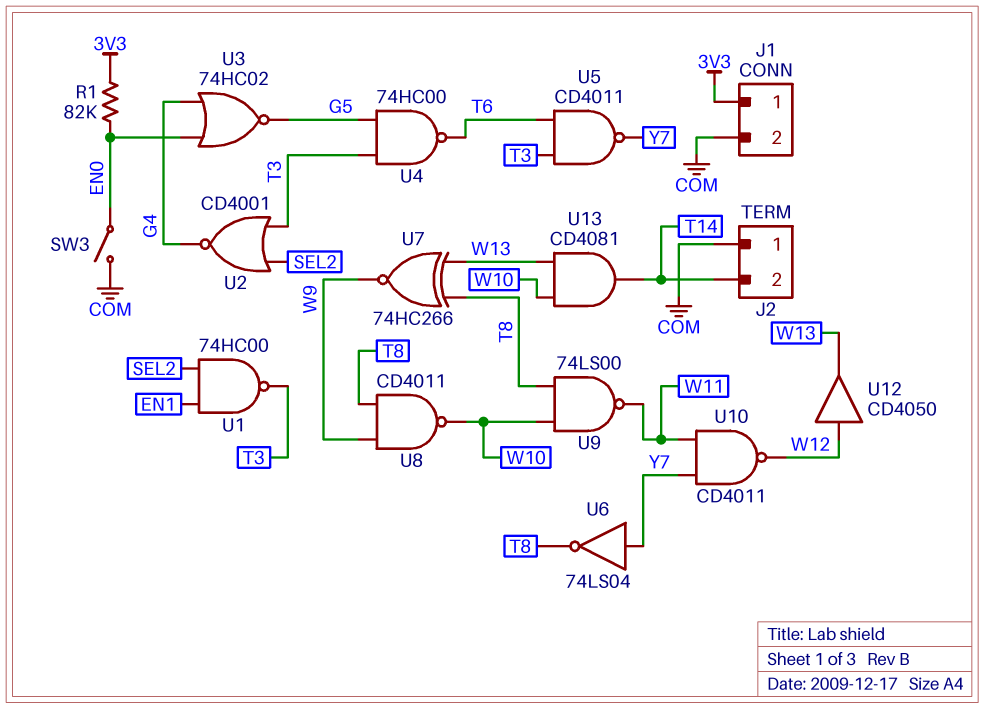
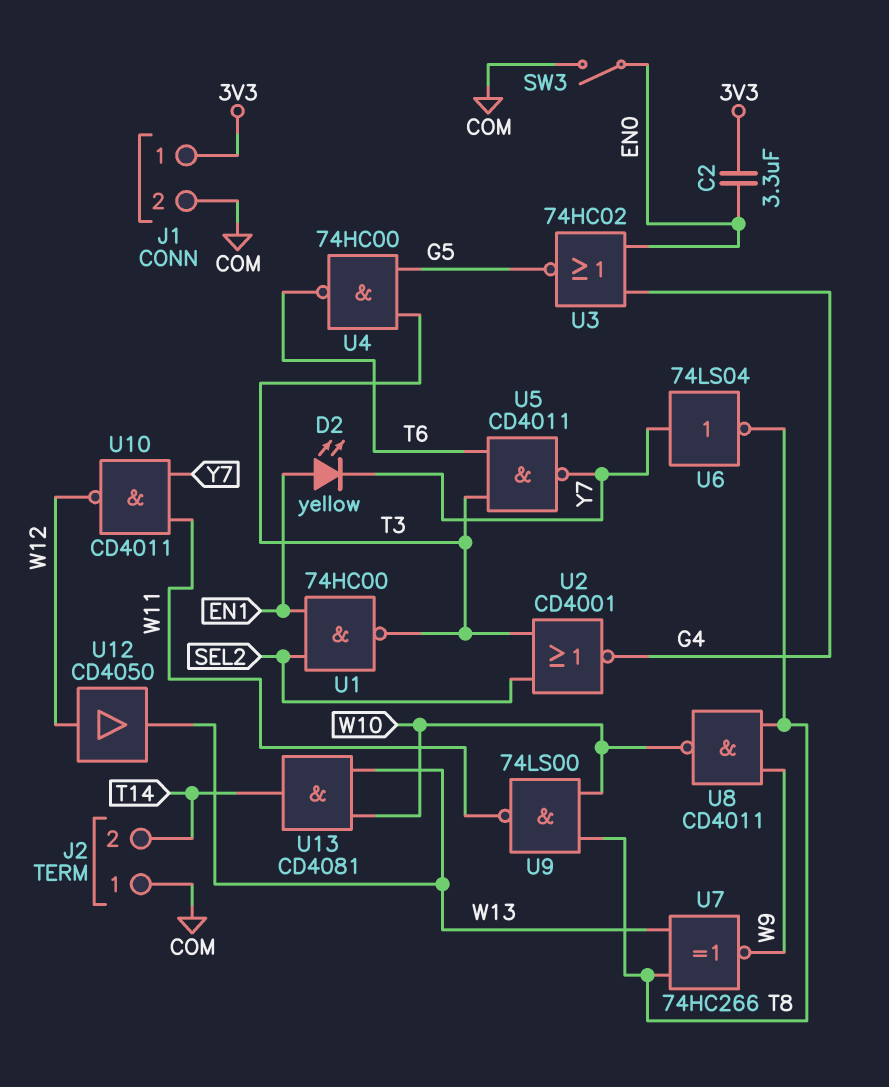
C2: none -> 3.3uF (3V3, EN0)
D2: none -> LED yellow (A EN1, K Y7)
R1: 82k (3V3, EN0) -> none

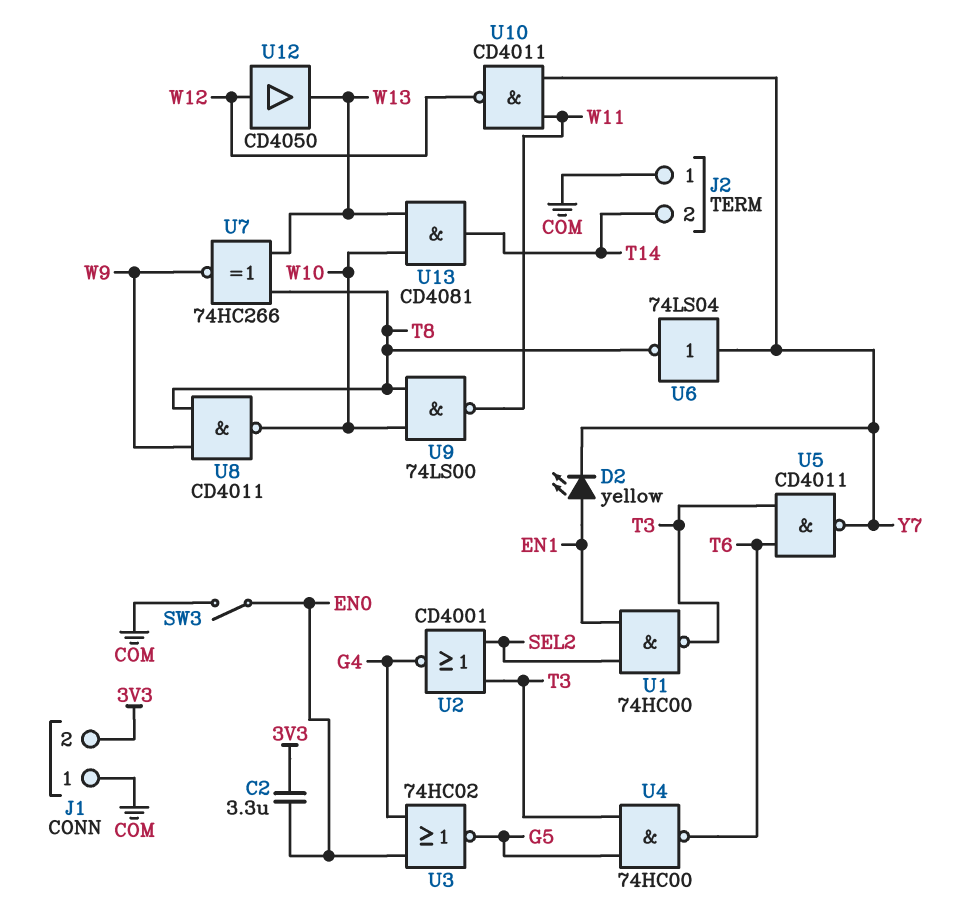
J1 pin 1: 3V3 -> COM
J1 pin 2: COM -> 3V3

